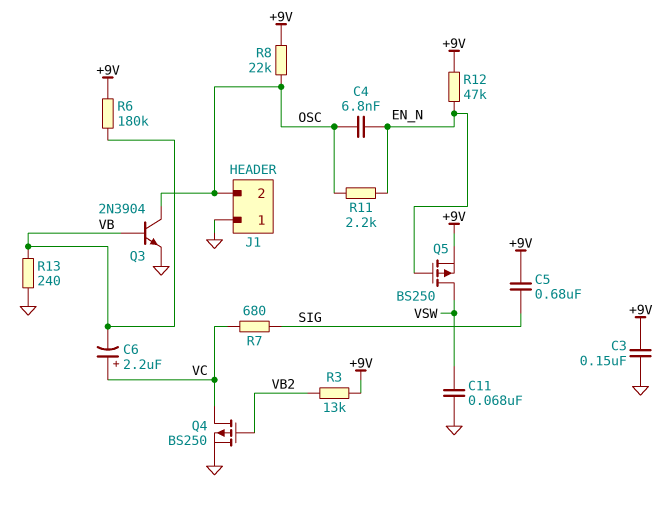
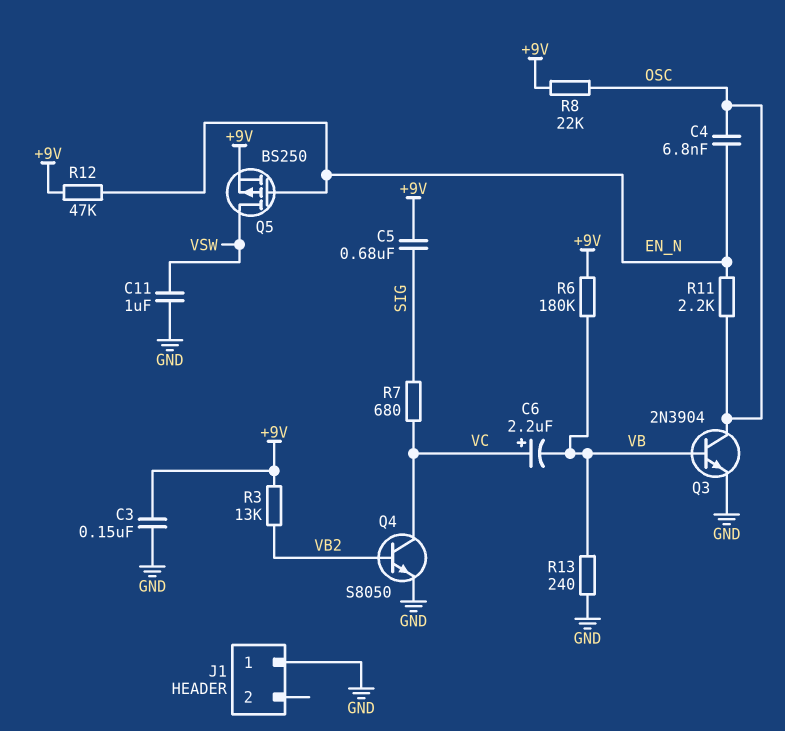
C11: 68nF (GND, VSW) -> 1uF (GND, VSW)
J1 pin 2: OSC -> none
Q4: PMOS BS250 (G VB2, D VC, S GND) -> NPN S8050 (B VB2, C VC, E GND)

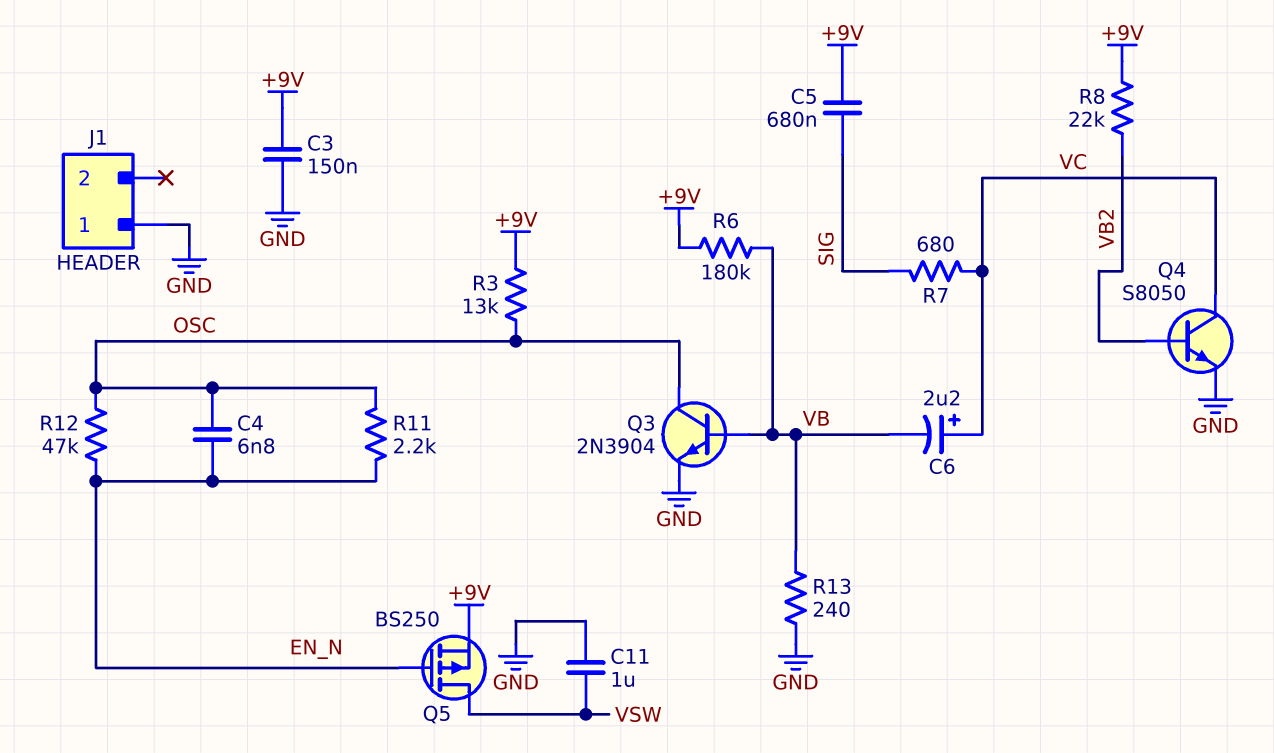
R3: 13k (+9V, VB2) -> 13k (+9V, OSC)
R8: 22k (+9V, OSC) -> 22k (+9V, VB2)
R12: 47k (+9V, EN_N) -> 47k (EN_N, OSC)

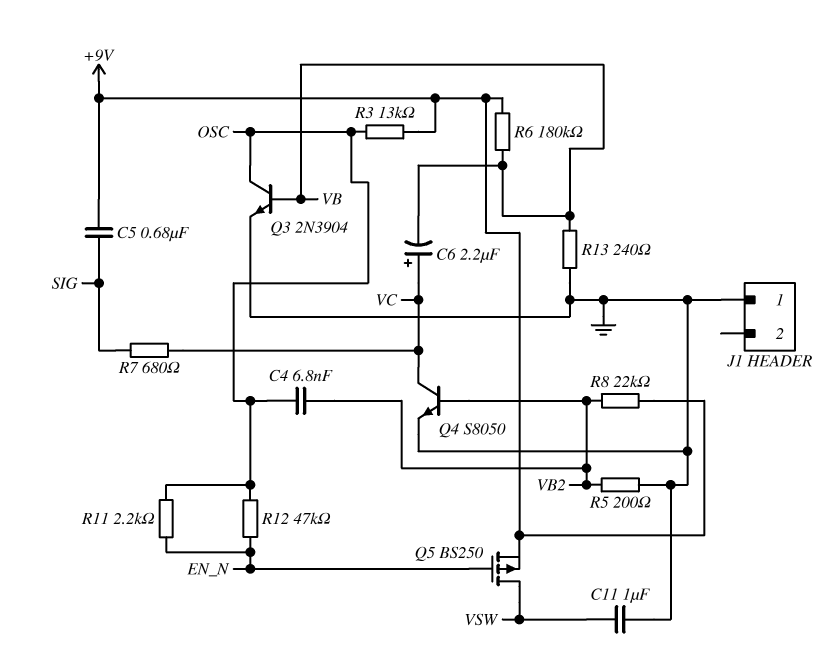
C3: 150nF (+9V, GND) -> none
C4: 6.8nF (EN_N, OSC) -> 6.8nF (OSC, VB2)
R5: none -> 200 (GND, VB2)

